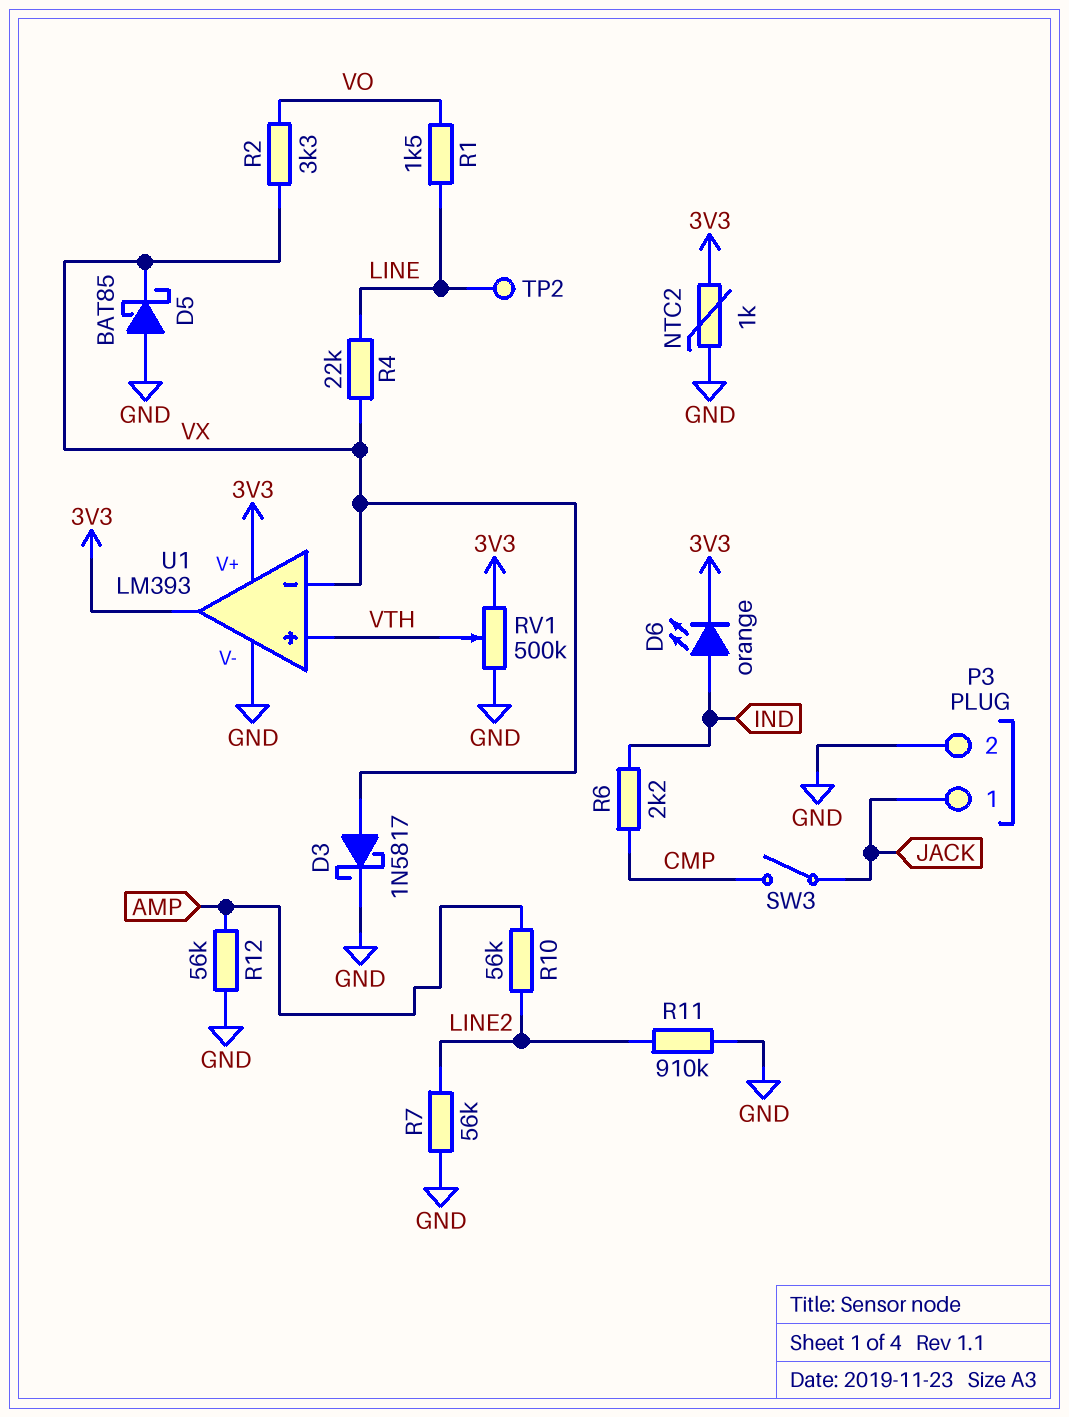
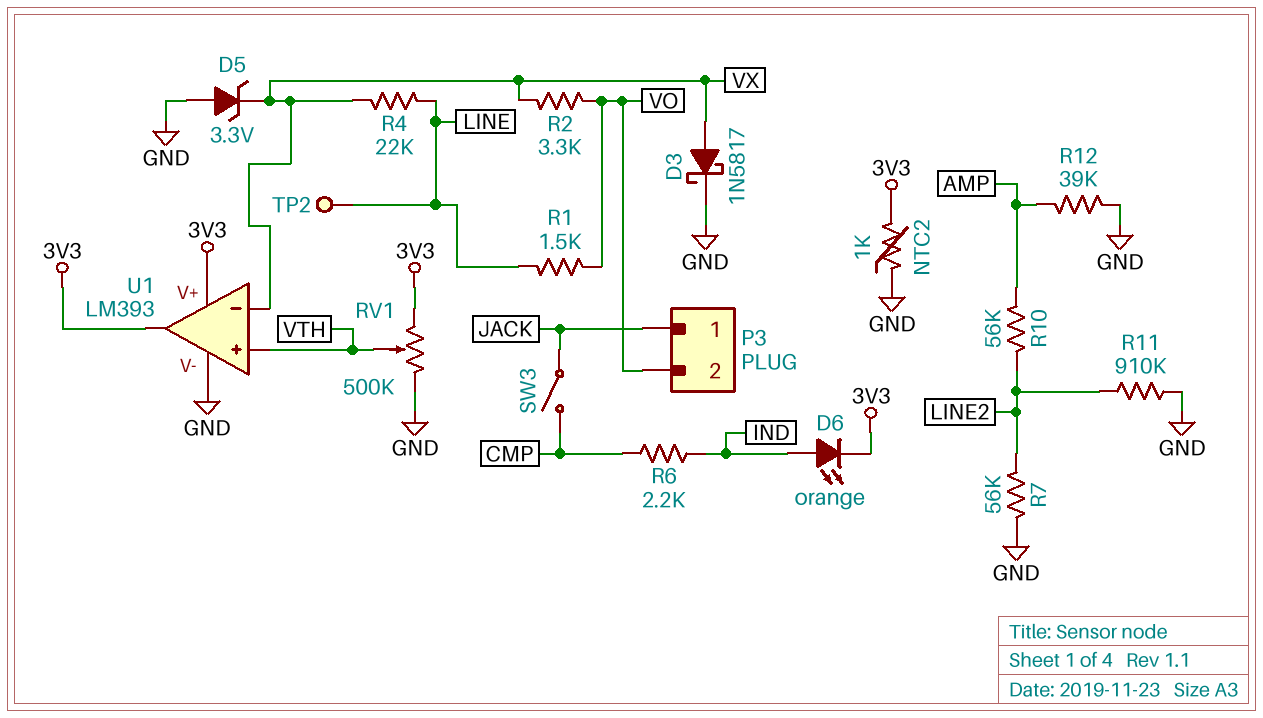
D5: schottky BAT85 (A GND, K VX) -> zener 3.3V (A GND, K VX)
P3 pin 2: GND -> VO
R12: 56k (AMP, GND) -> 39k (AMP, GND)

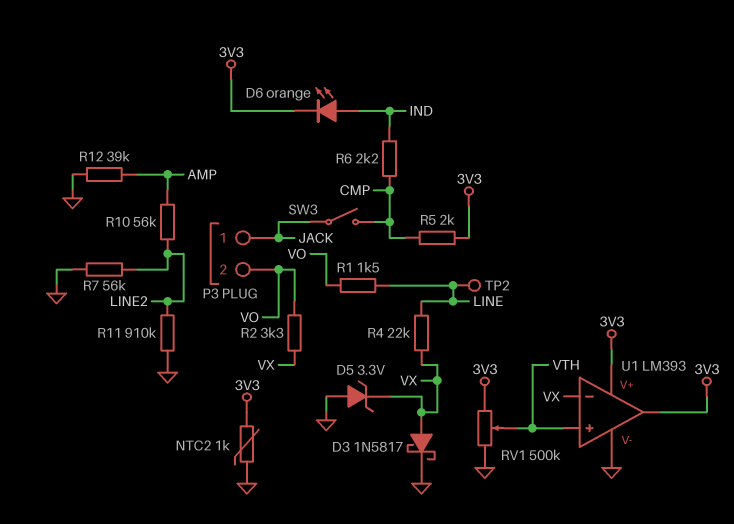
R5: none -> 2k (3V3, CMP)

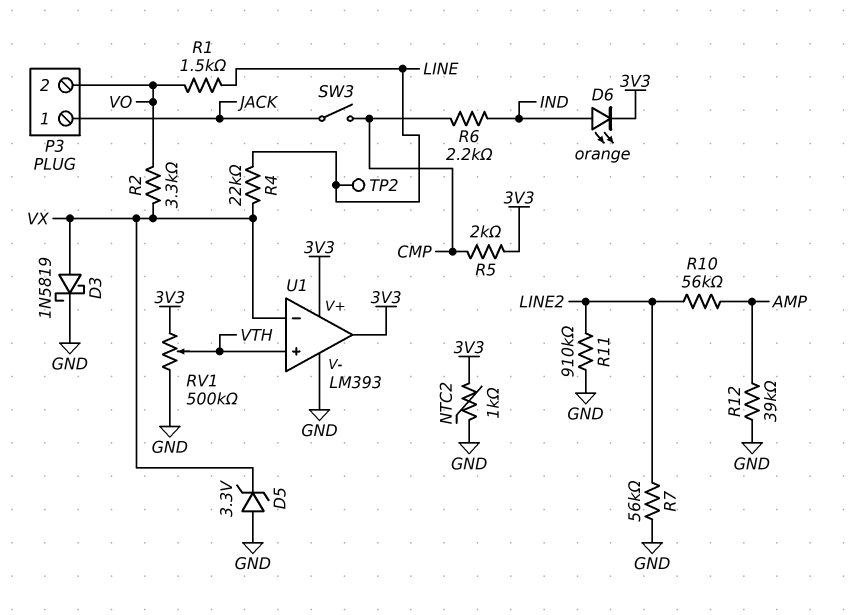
D3: schottky 1N5817 (A VX, K GND) -> schottky 1N5819 (A VX, K GND)

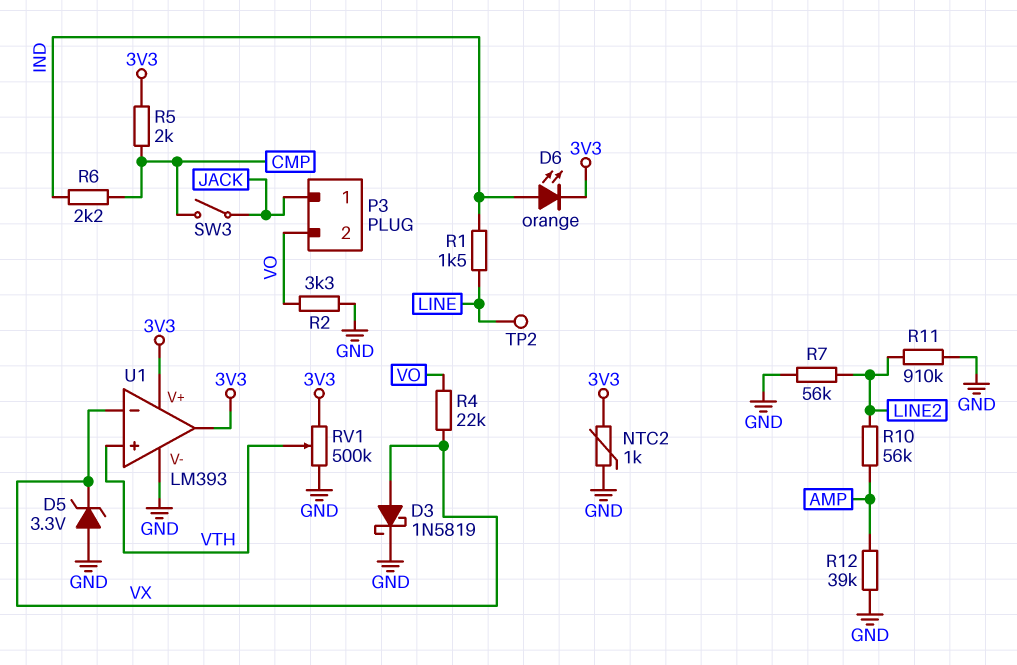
R1: 1.5k (LINE, VO) -> 1.5k (IND, LINE)
R2: 3.3k (VO, VX) -> 3.3k (GND, VO)
R4: 22k (LINE, VX) -> 22k (VO, VX)

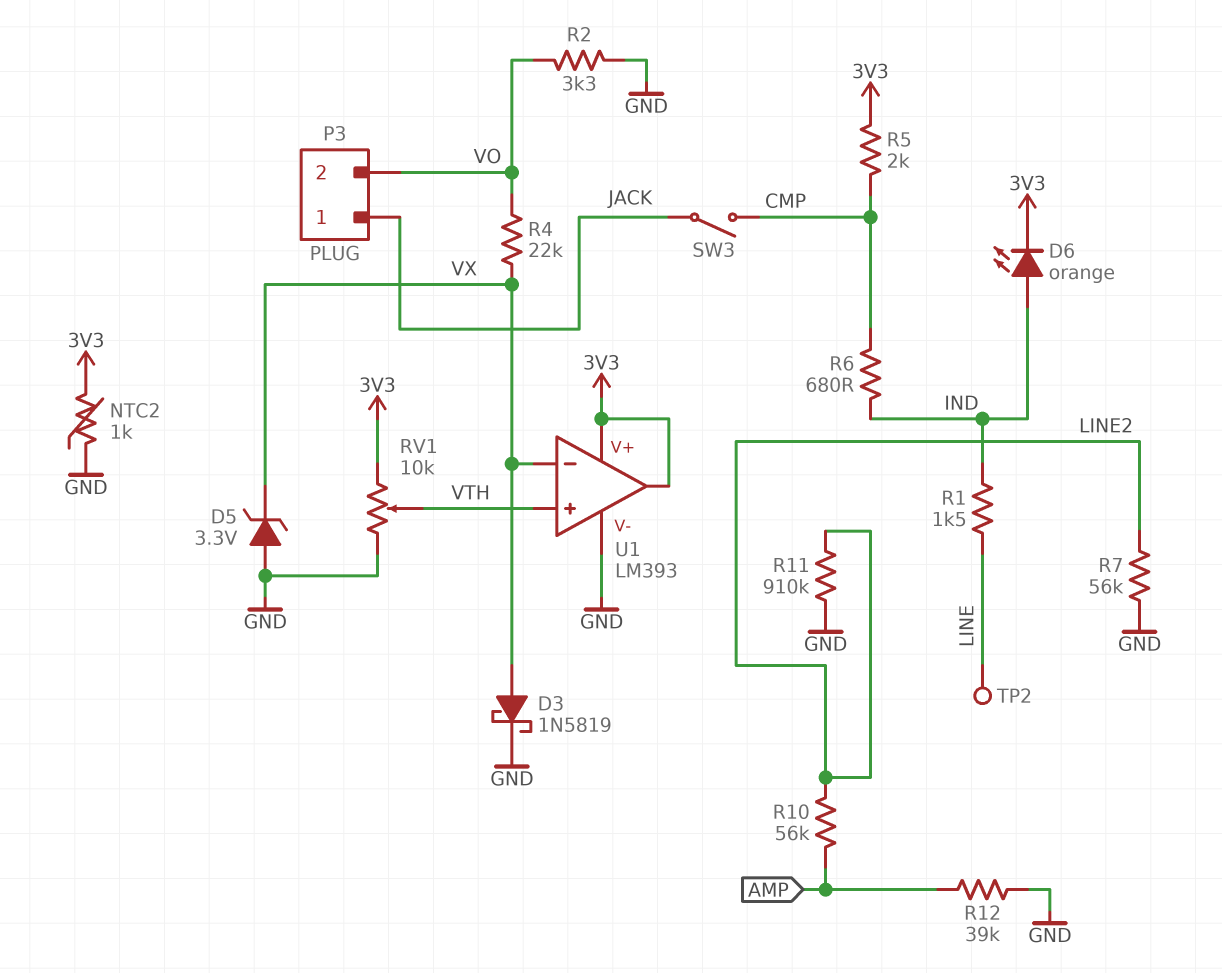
R6: 2.2k (CMP, IND) -> 680 (CMP, IND)
RV1: 500k (3V3, GND, wiper VTH) -> 10k (3V3, GND, wiper VTH)

